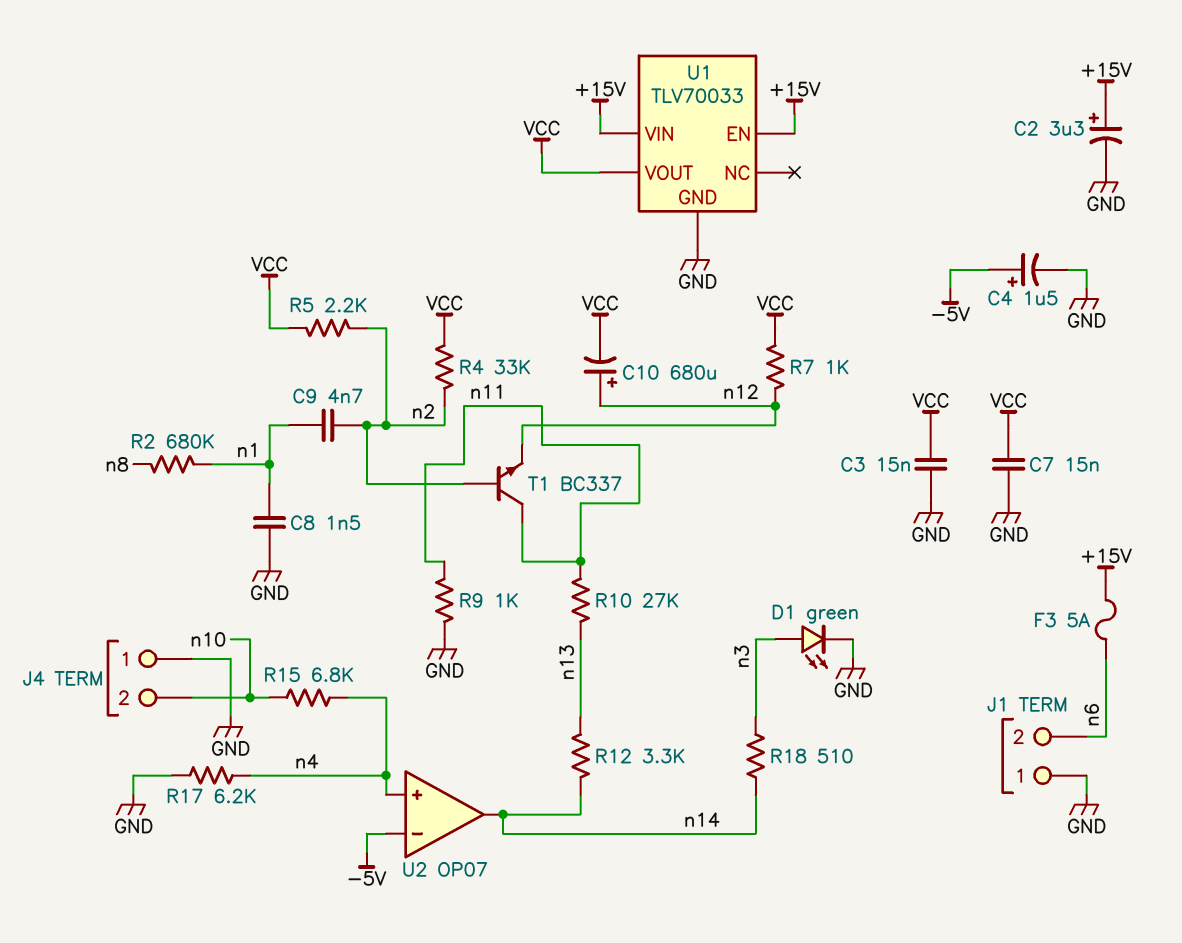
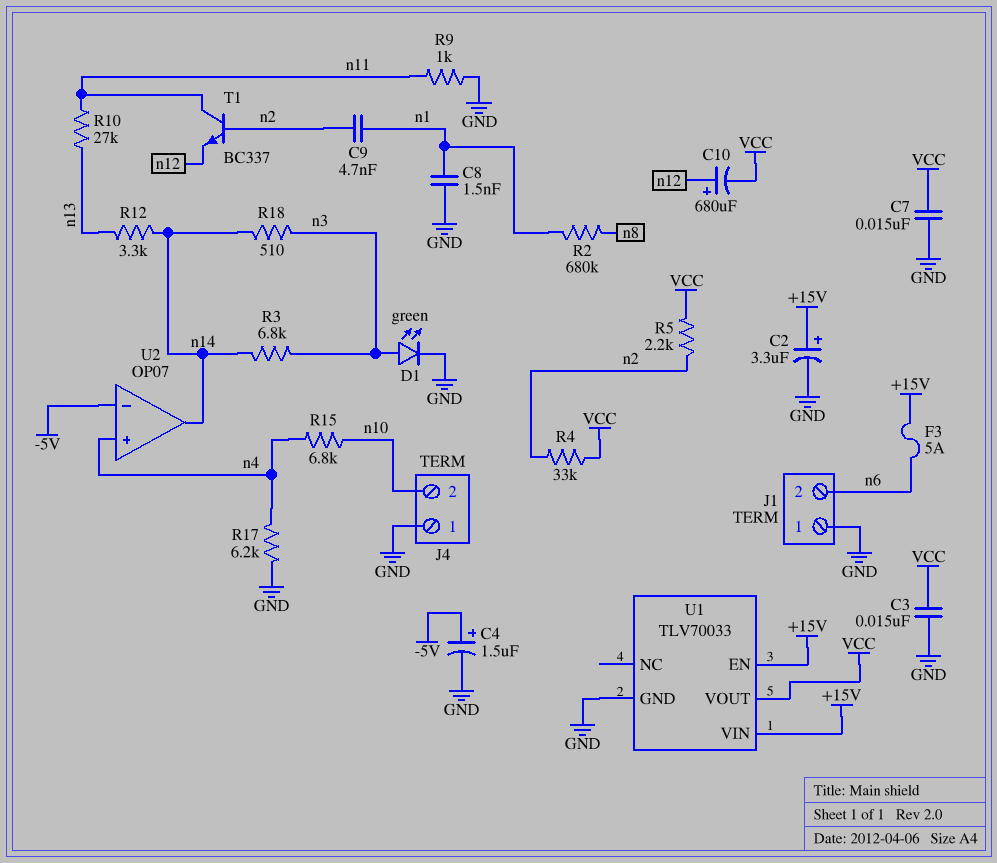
R3: none -> 6.8k (n3, n14)
R7: 1k (VCC, n12) -> none

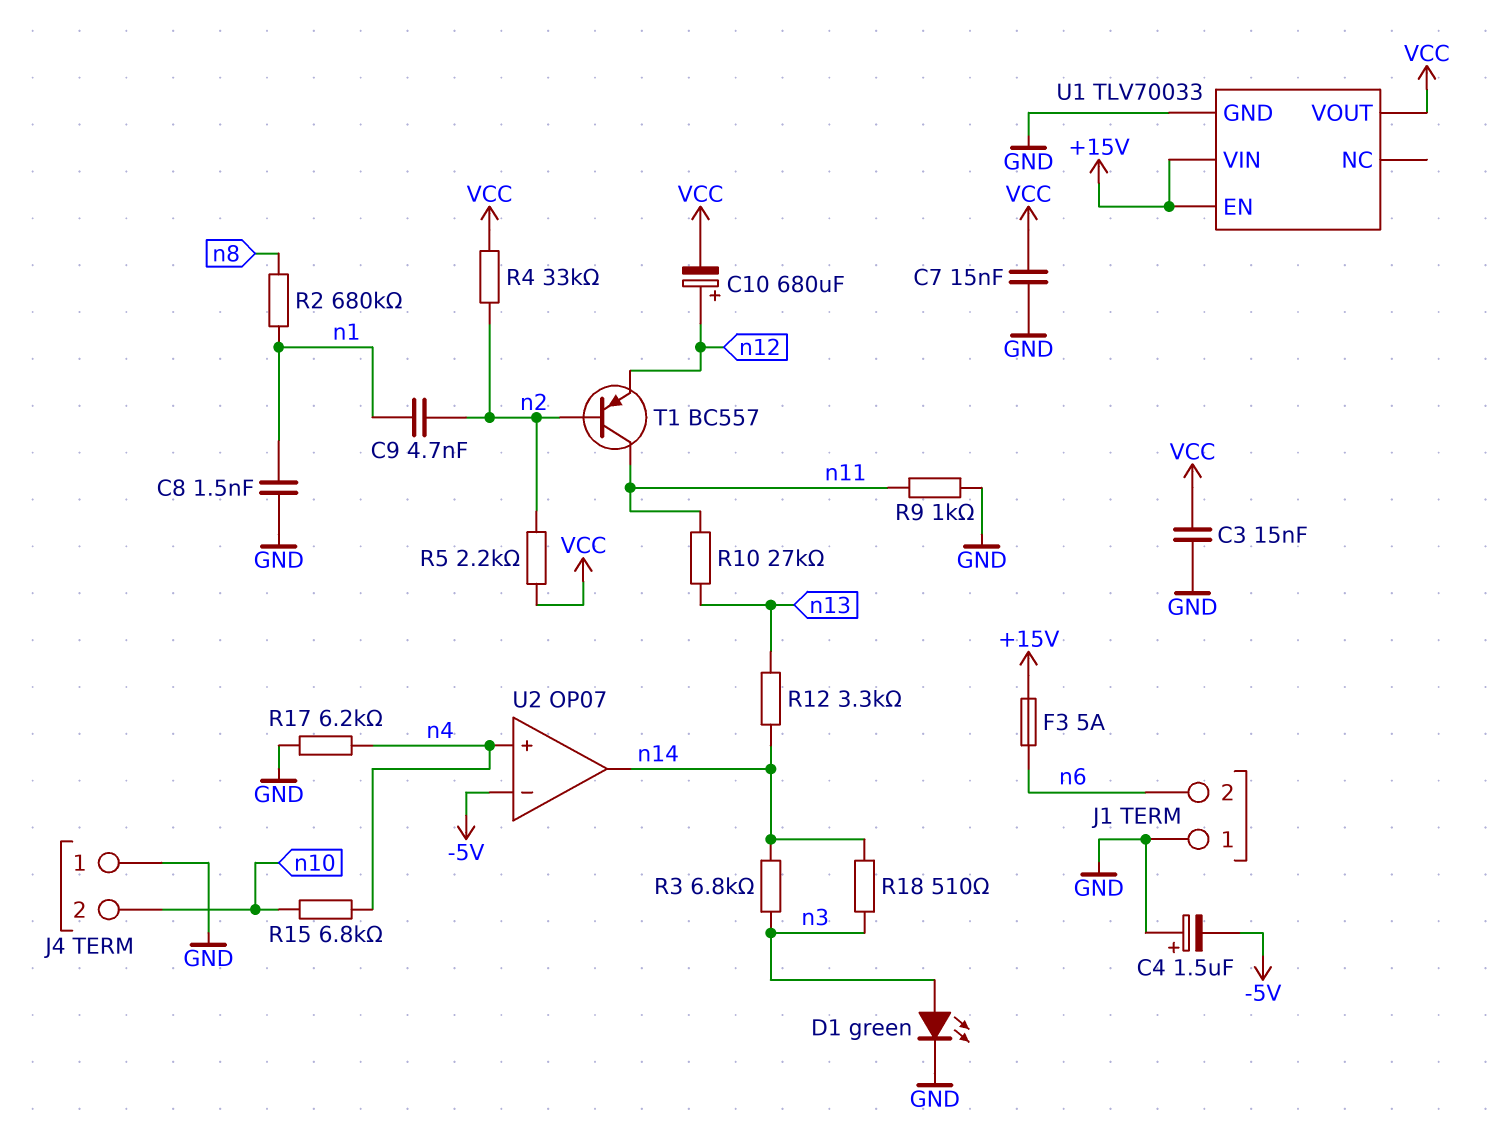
C2: 3.3uF (plus +15V, minus GND) -> none
C4: 1.5uF (plus -5V, minus GND) -> 1.5uF (plus GND, minus -5V)
T1: NPN BC337 (B n2, C n11, E n12) -> PNP BC557 (B n2, C n11, E n12)

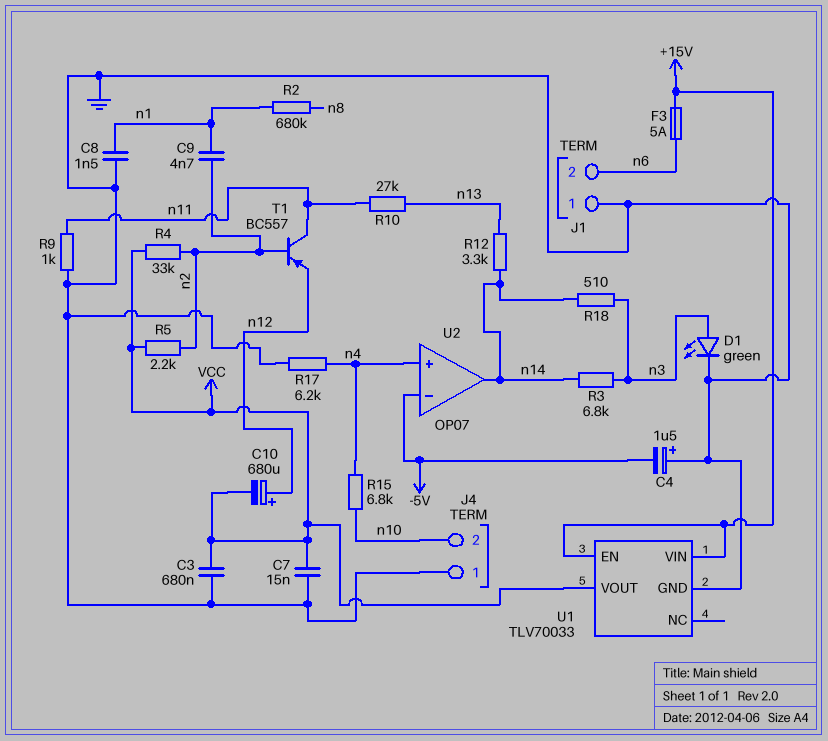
C3: 15nF (GND, VCC) -> 680nF (GND, VCC)

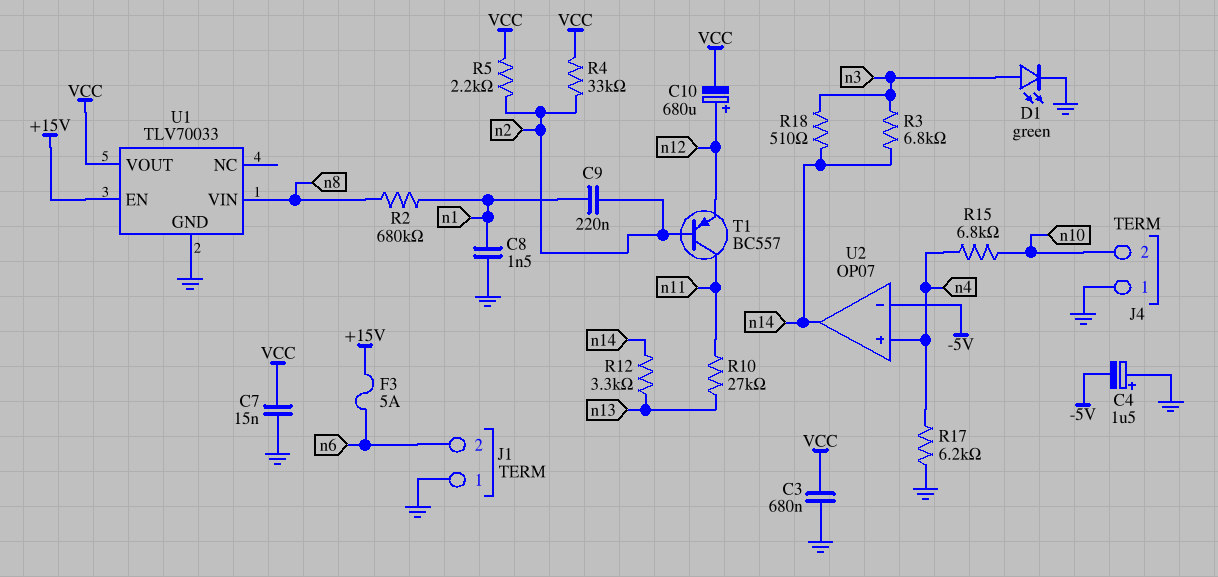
C9: 4.7nF (n1, n2) -> 220nF (n1, n2)
R9: 1k (GND, n11) -> none
U1 pin VIN: +15V -> n8

